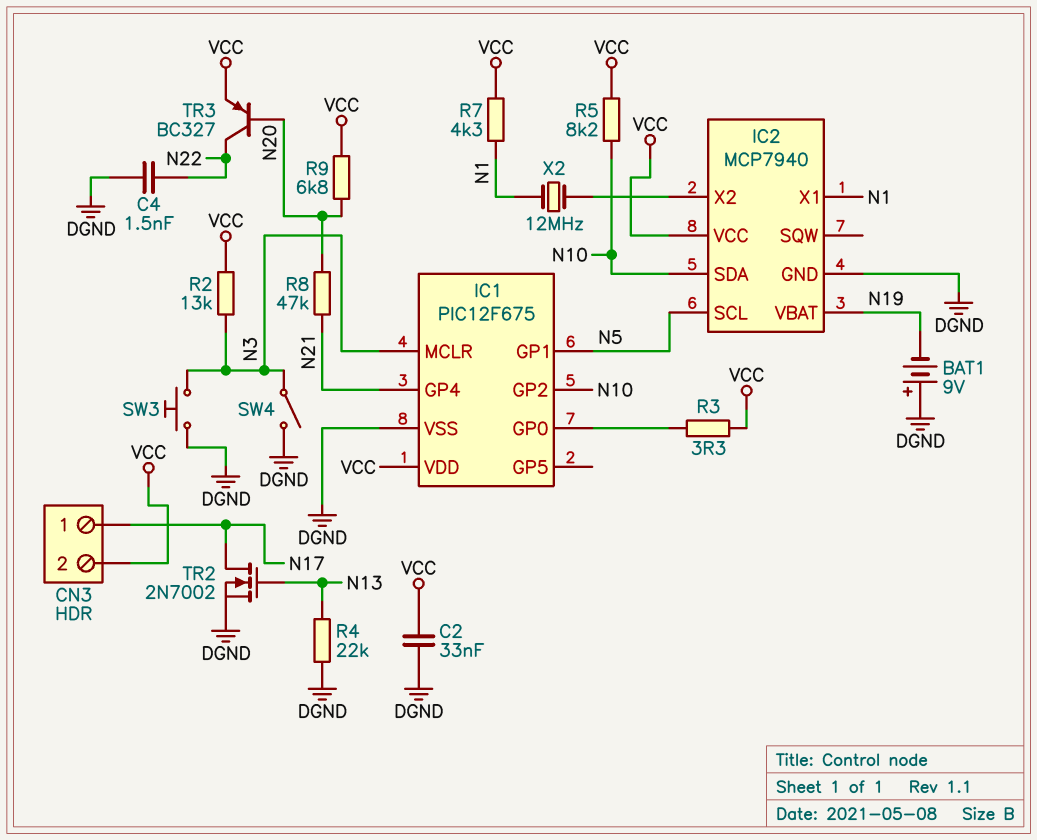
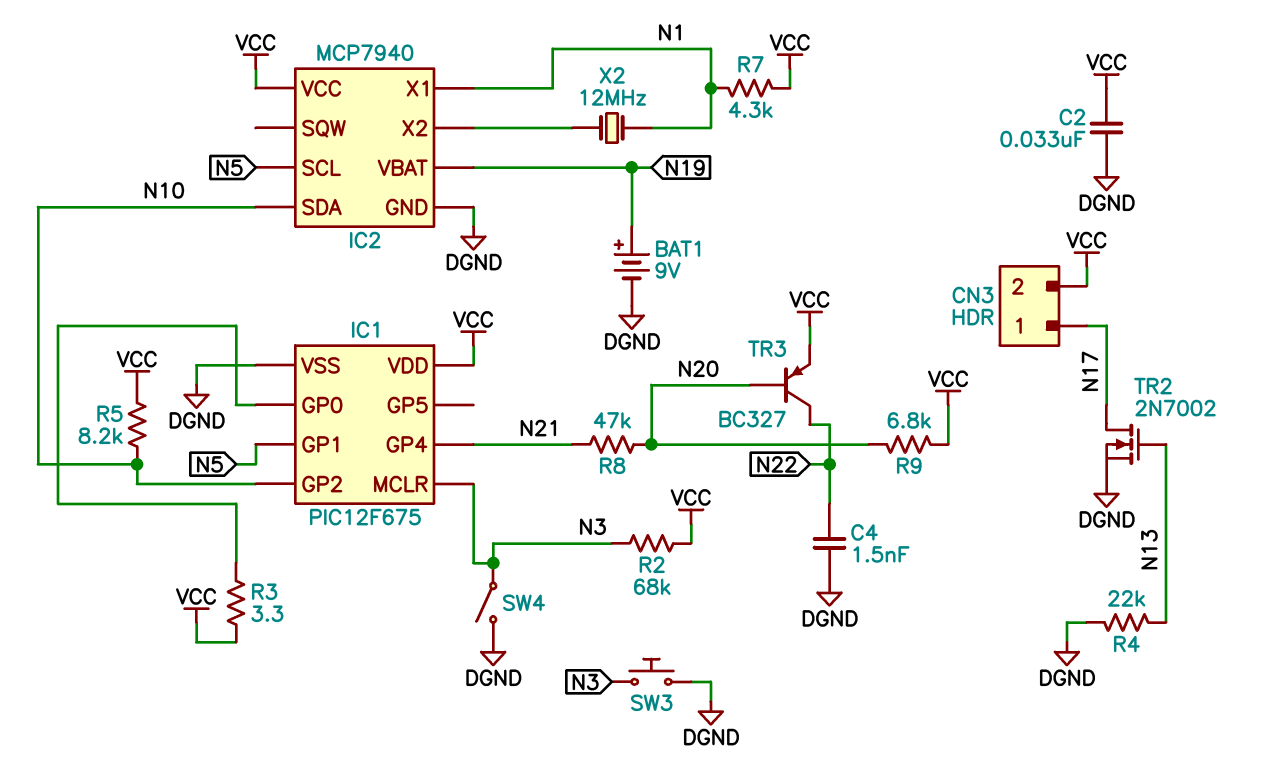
BAT1: 9V (plus DGND, minus N19) -> 9V (plus N19, minus DGND)
R2: 13k (N3, VCC) -> 68k (N3, VCC)

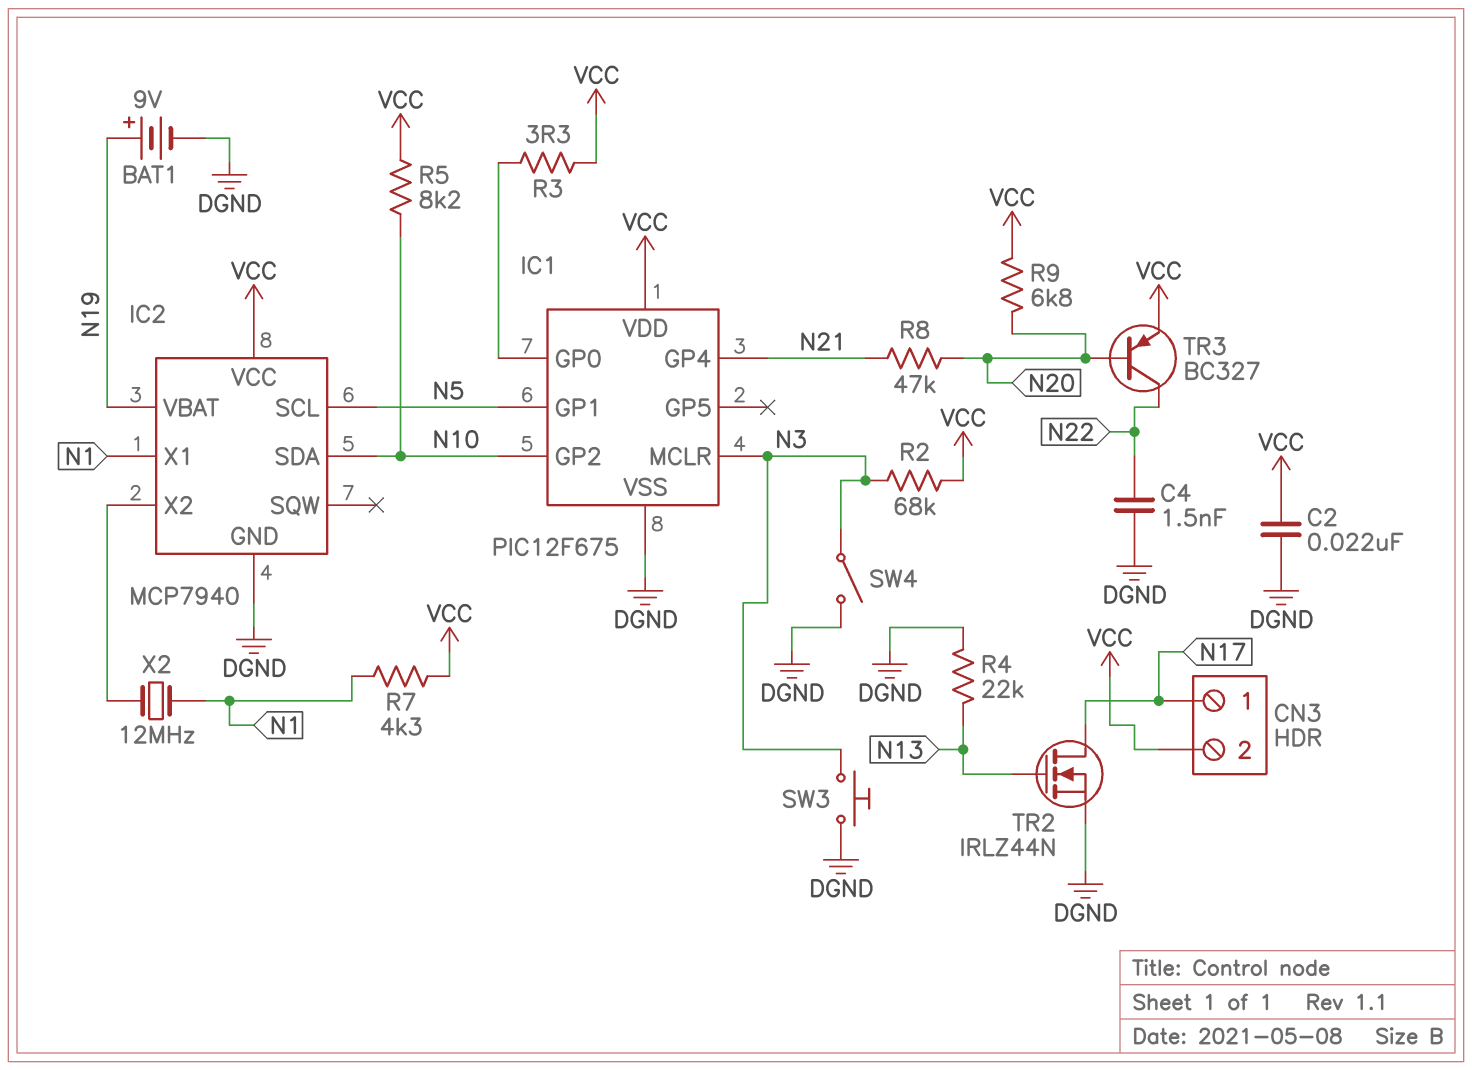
C2: 33nF (DGND, VCC) -> 22nF (DGND, VCC)
TR2: NMOS 2N7002 (G N13, D N17, S DGND) -> NMOS IRLZ44N (G N13, D N17, S DGND)

